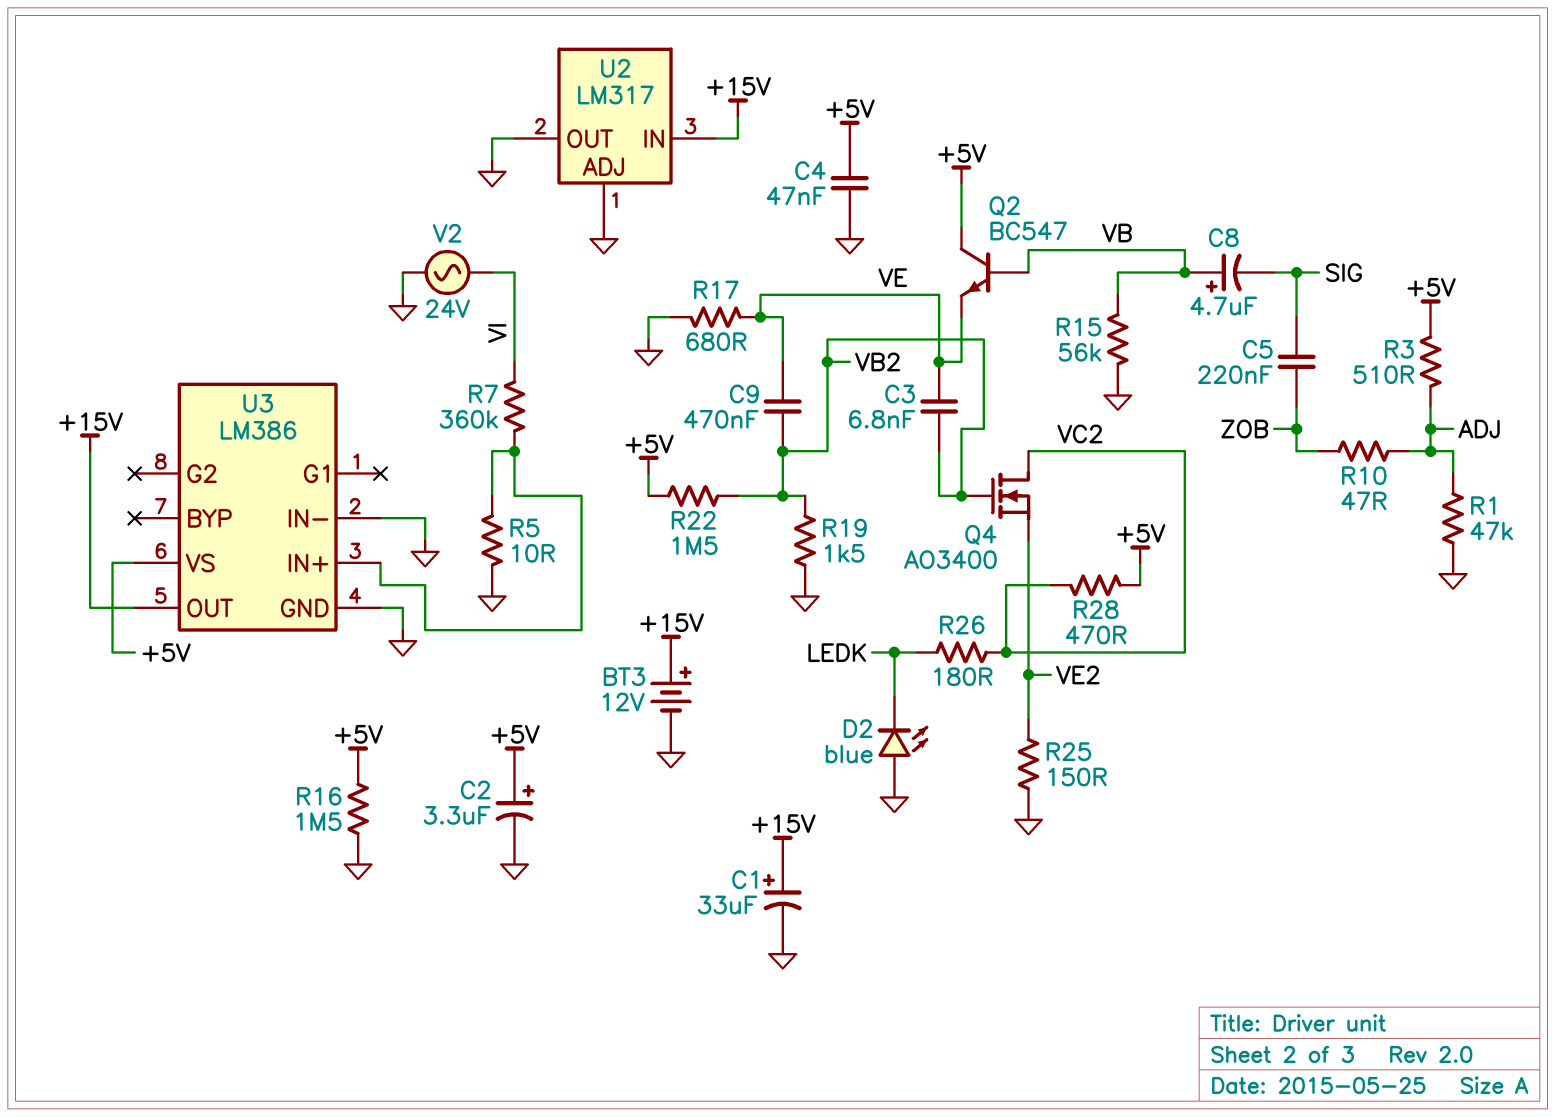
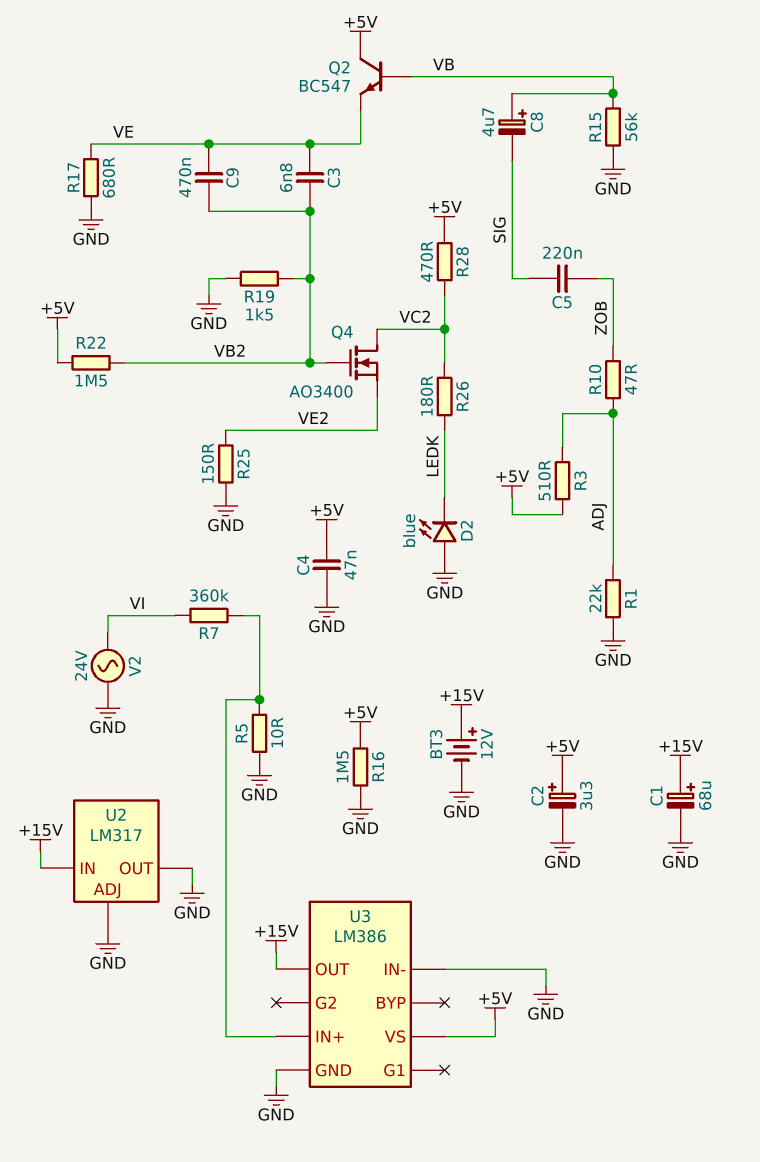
C1: 33uF (plus +15V, minus GND) -> 68uF (plus +15V, minus GND)
R1: 47k (ADJ, GND) -> 22k (ADJ, GND)

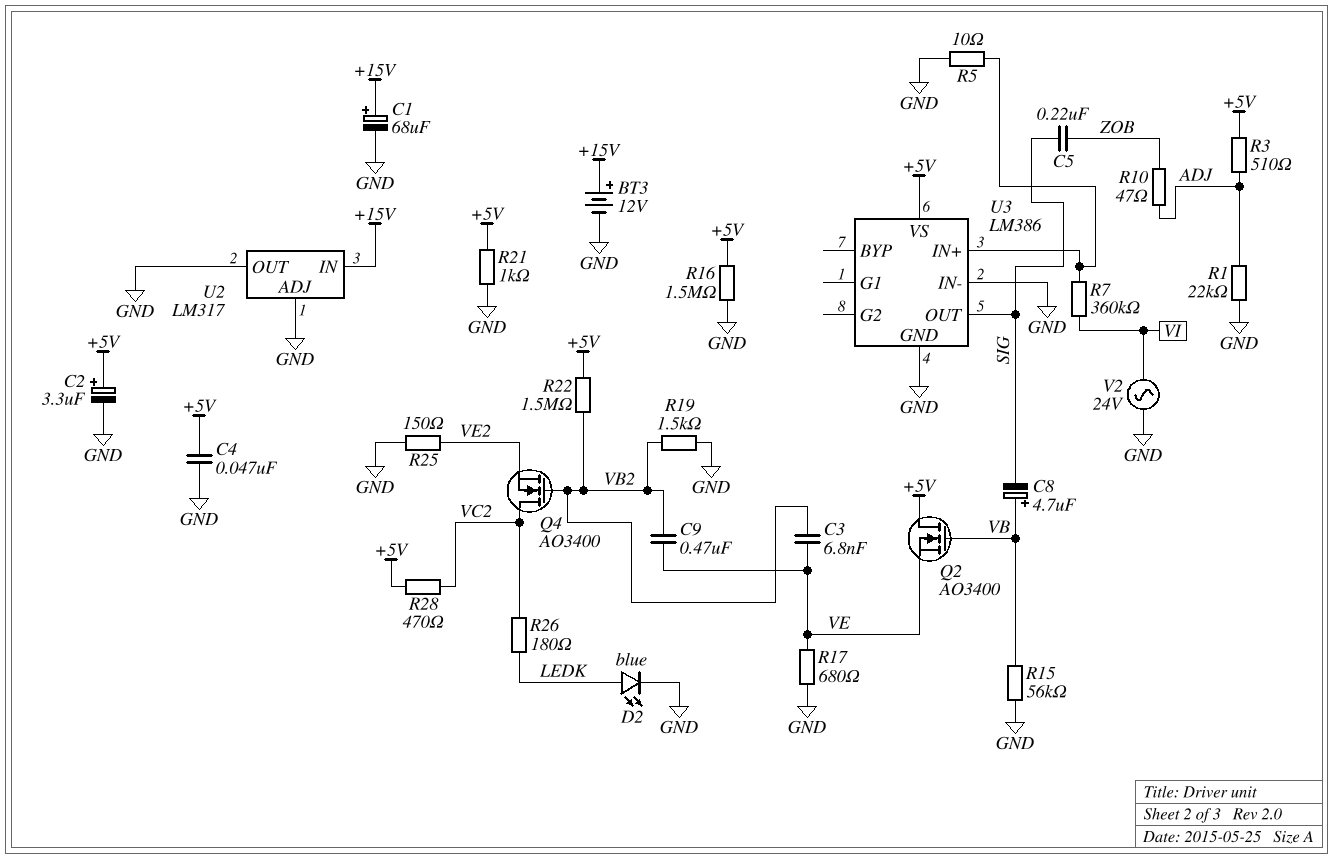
D2: LED blue (A GND, K LEDK) -> LED blue (A LEDK, K GND)
Q2: NPN BC547 (B VB, C +5V, E VE) -> NMOS AO3400 (G VB, D +5V, S VE)
R21: none -> 1k (+5V, GND)
U3 pin OUT: +15V -> SIG

